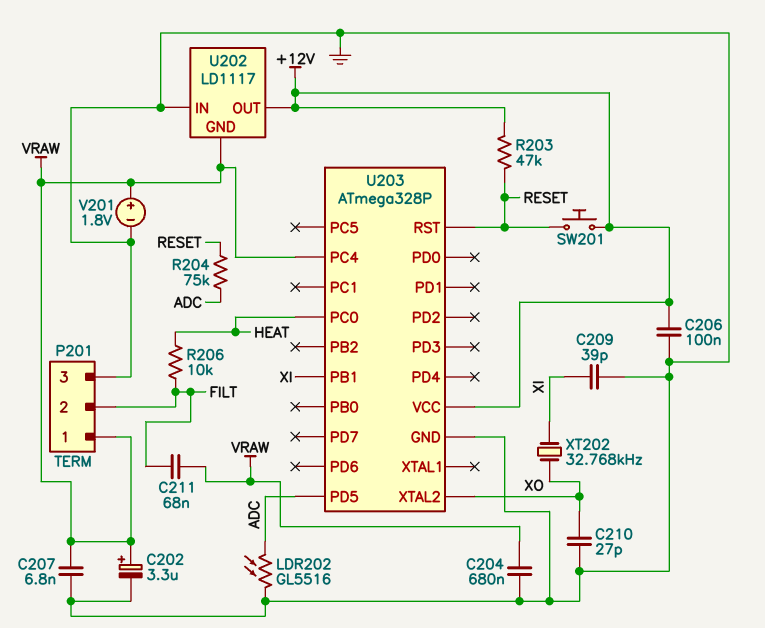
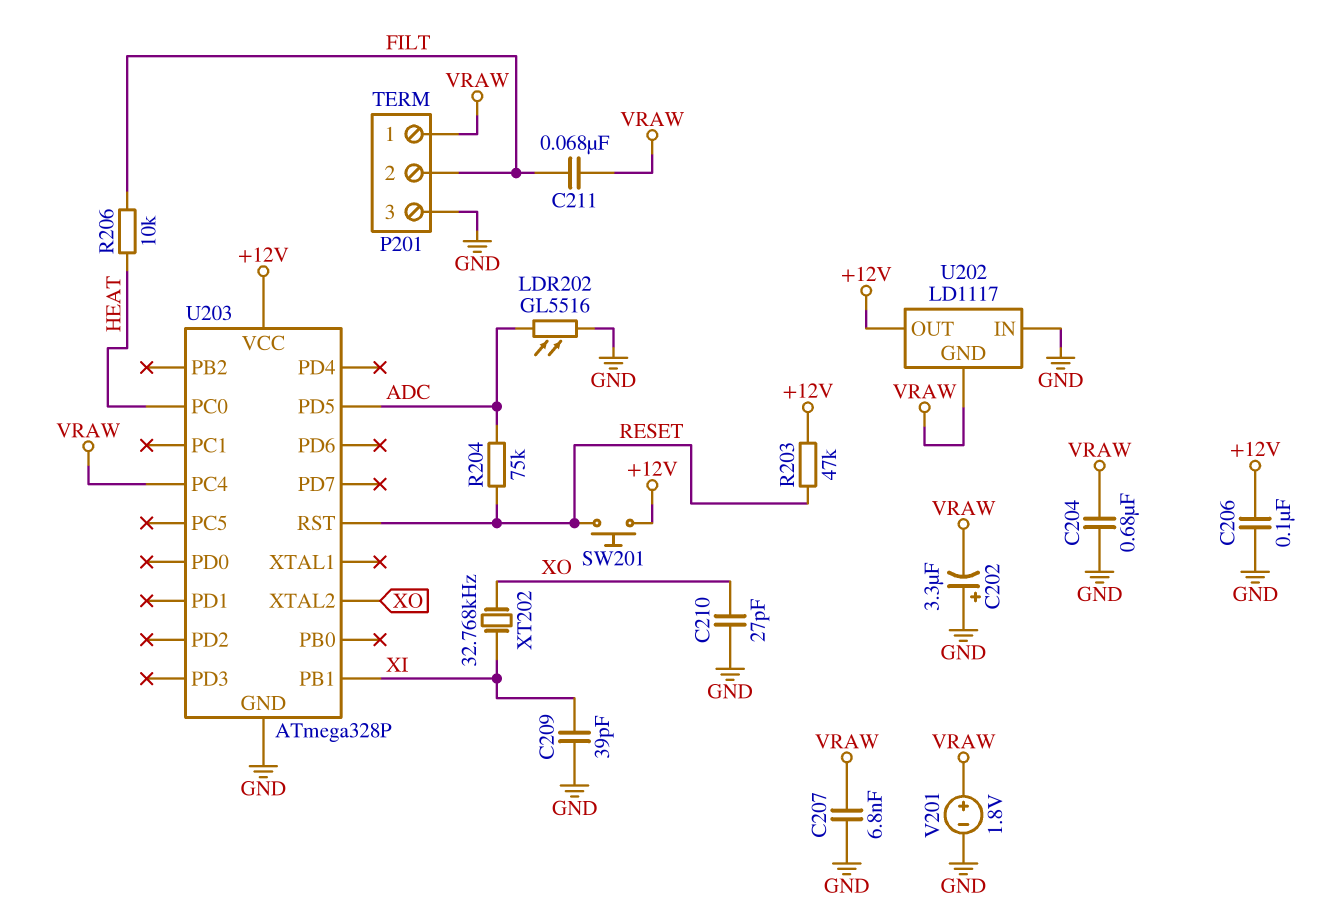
C202: 3.3uF (plus VRAW, minus GND) -> 3.3uF (plus GND, minus VRAW)

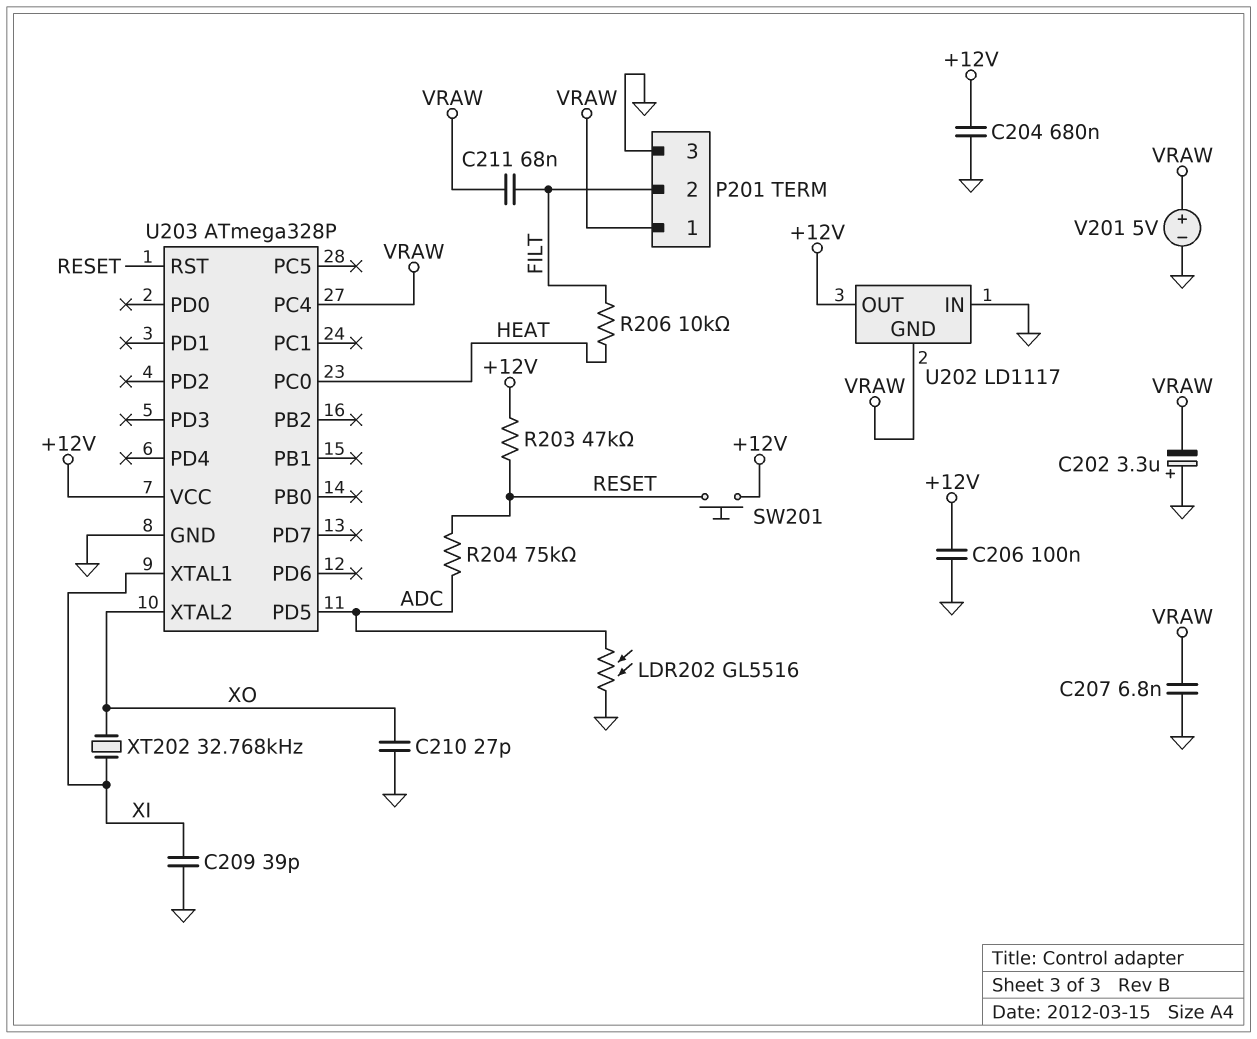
C204: 680nF (GND, VRAW) -> 680nF (+12V, GND)
U203 pin PB1: XI -> none
U203 pin XTAL1: none -> XI
V201: 1.8V (plus VRAW, minus GND) -> 5V (plus VRAW, minus GND)

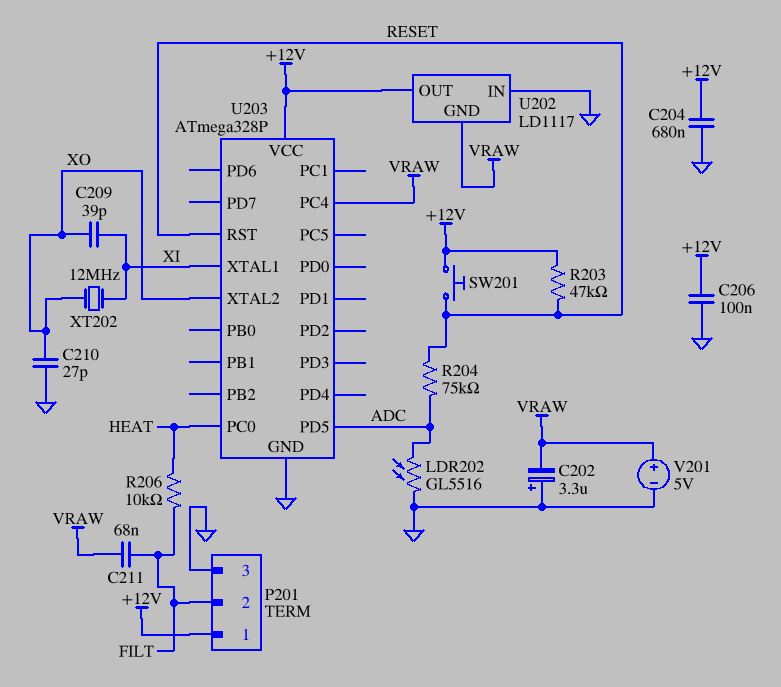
C207: 6.8nF (GND, VRAW) -> none
C209: 39pF (GND, XI) -> 39pF (XI, XO)
P201 pin 1: VRAW -> +12V
XT202: 32.768kHz (XI, XO) -> 12MHz (XI, XO)

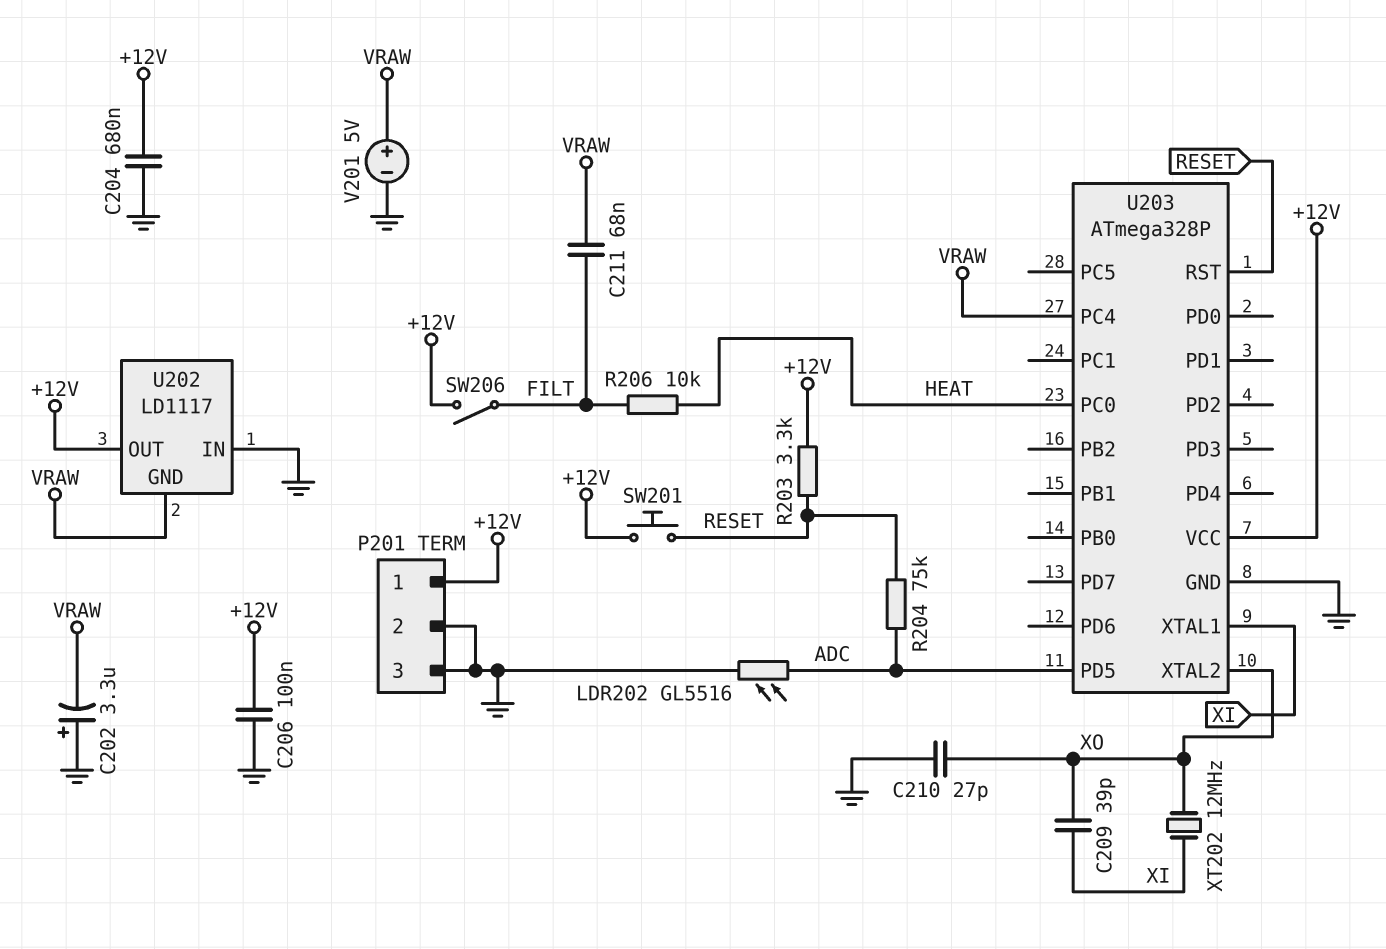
P201 pin 2: FILT -> GND
R203: 47k (+12V, RESET) -> 3.3k (+12V, RESET)
SW206: none -> switch (+12V, FILT)

